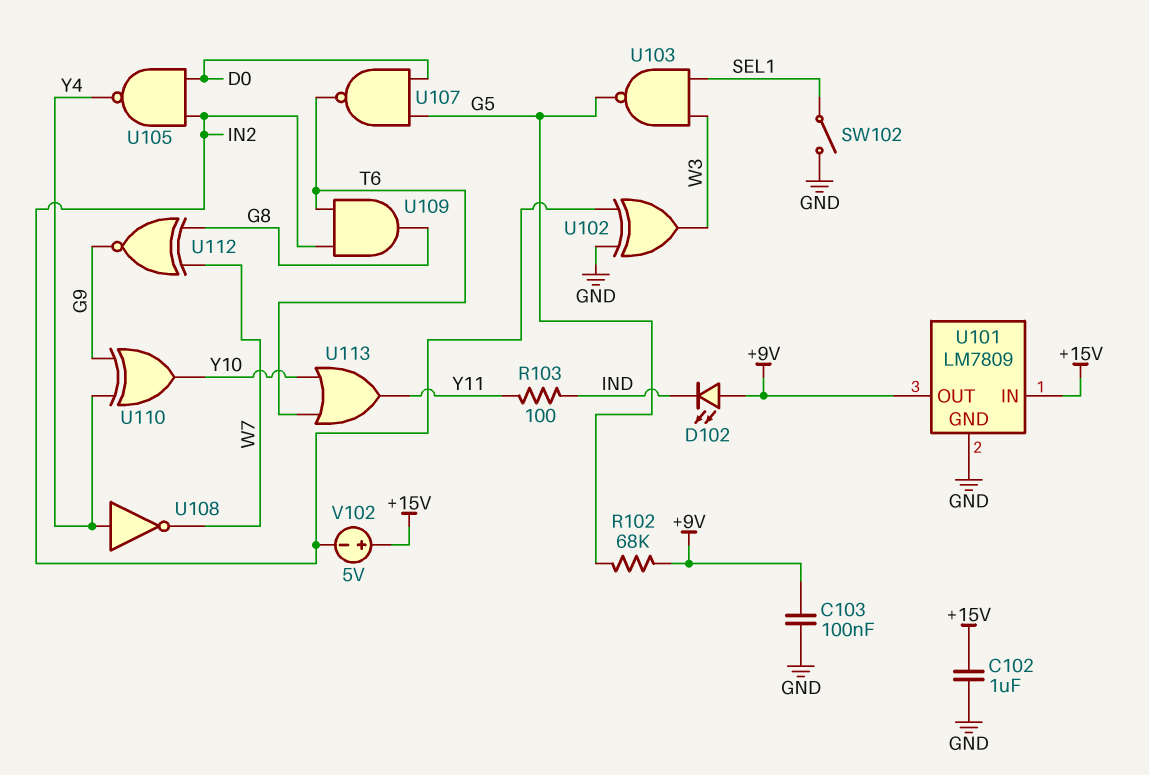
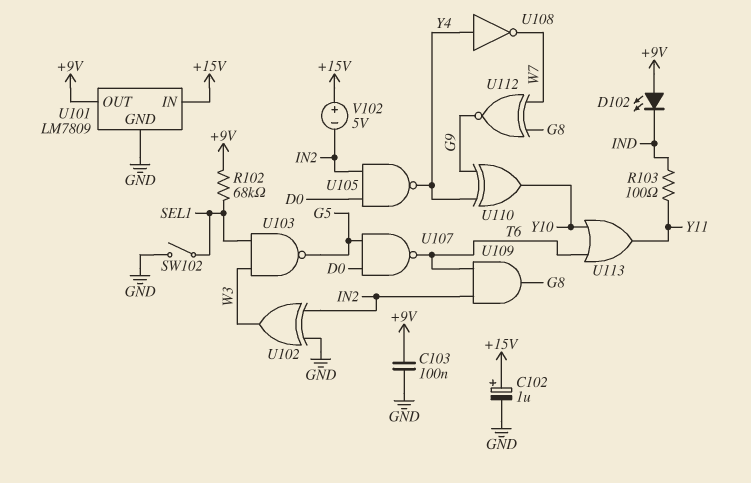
C102: 1uF (+15V, GND) -> 1uF (plus +15V, minus GND)
R102: 68k (+9V, G5) -> 68k (+9V, SEL1)

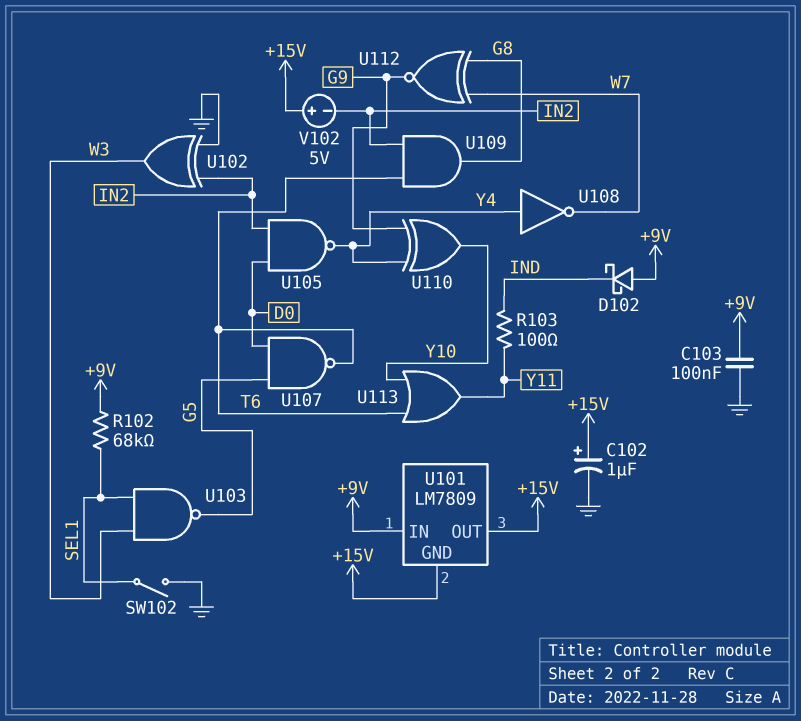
D102: LED (A +9V, K IND) -> schottky (A +9V, K IND)
U101 pin GND: GND -> +15V
U101 pin IN: +15V -> +9V
U101 pin OUT: +9V -> +15V

